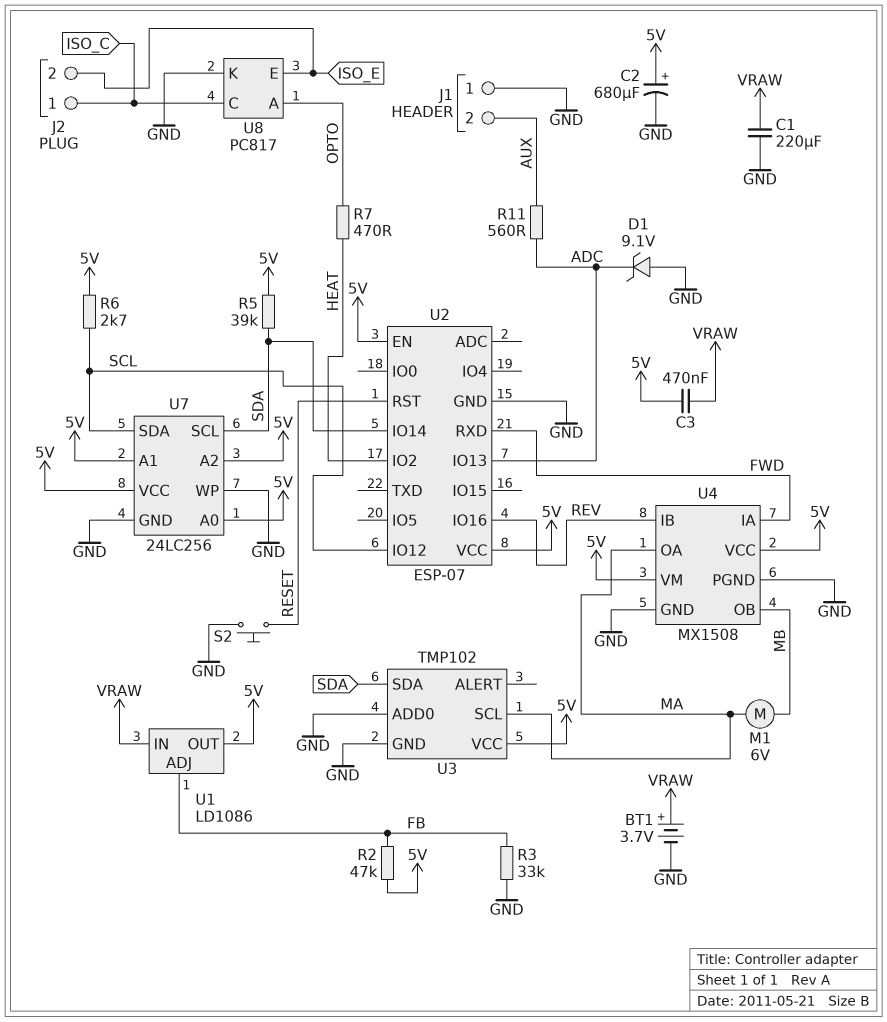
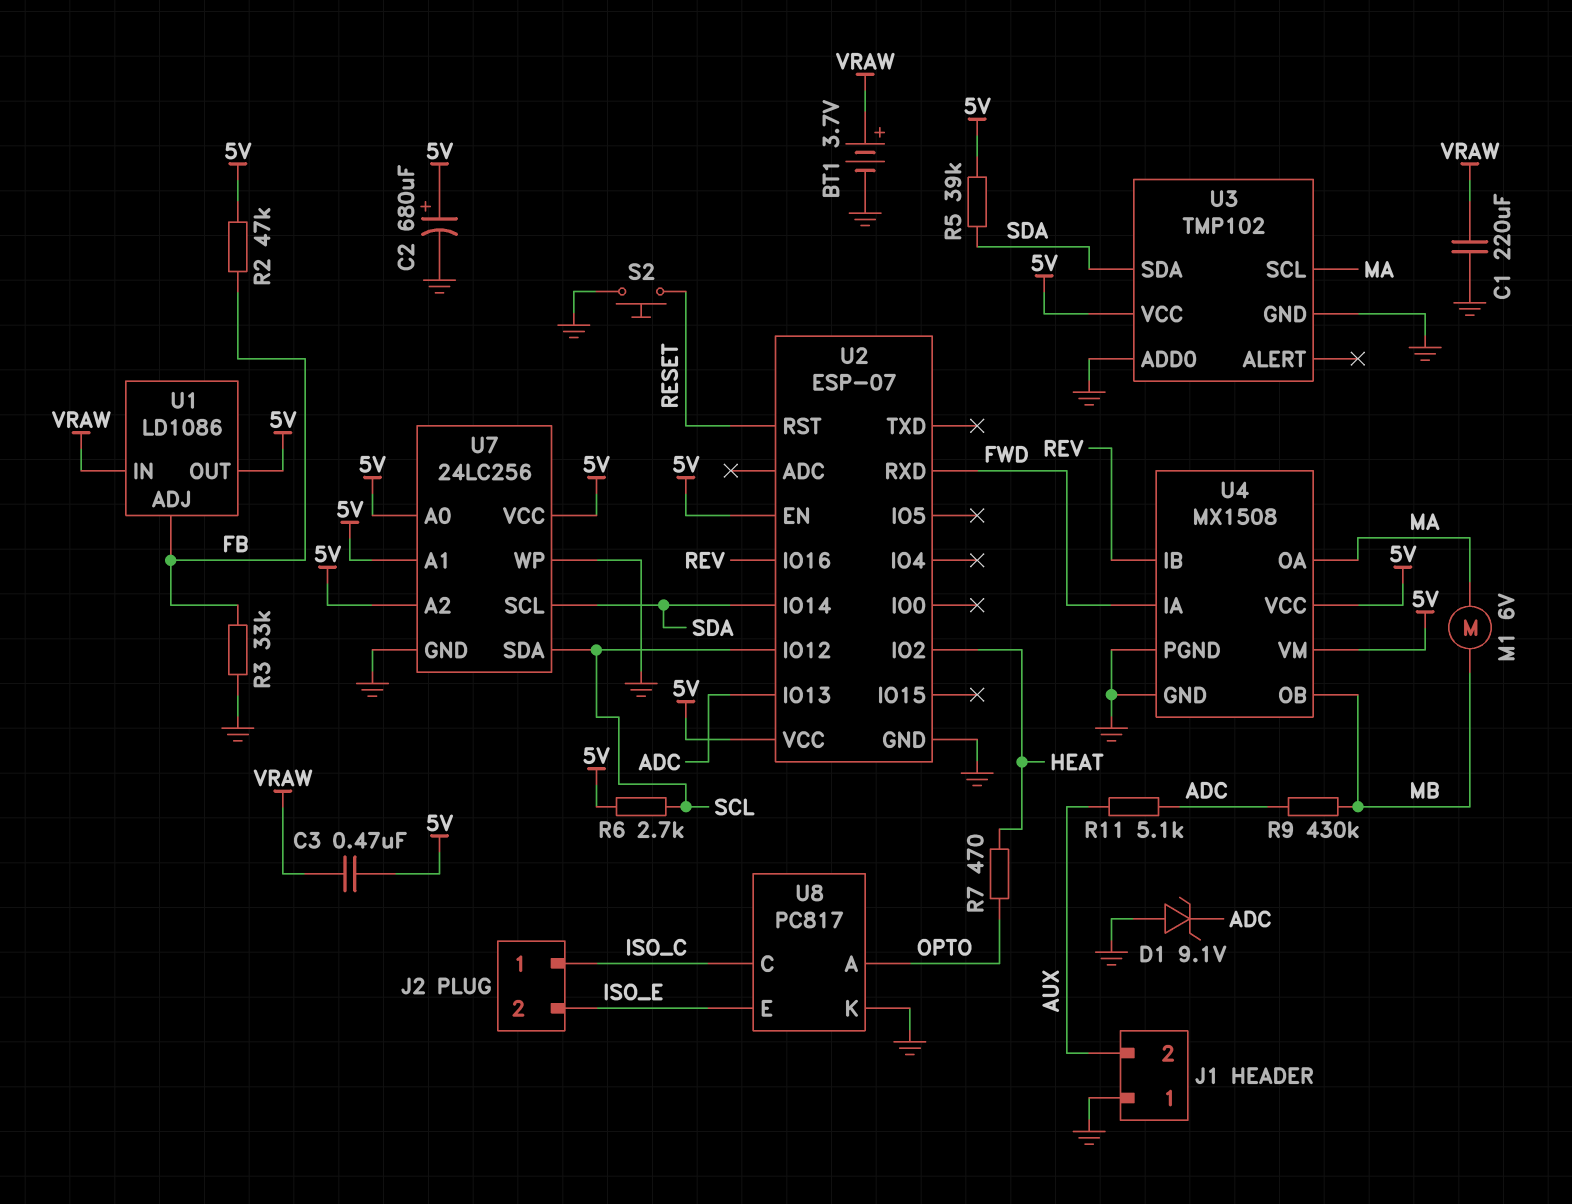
R9: none -> 430k (ADC, MB)
R11: 560 (ADC, AUX) -> 5.1k (ADC, AUX)

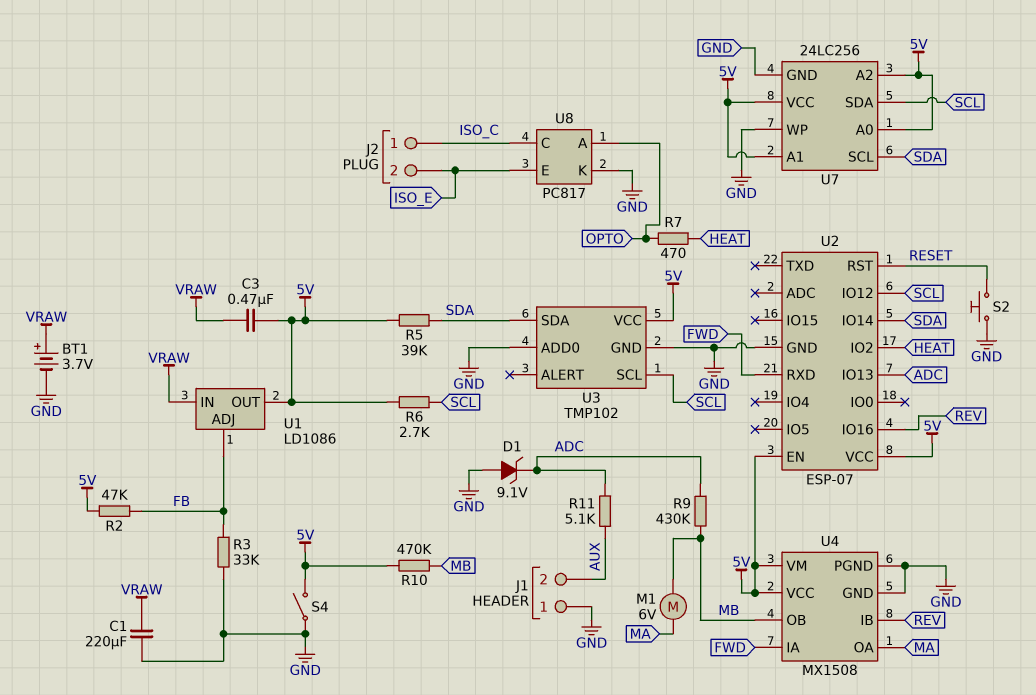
C2: 680uF (plus 5V, minus GND) -> none
R10: none -> 470k (5V, MB)
S4: none -> switch (5V, GND)
U3 pin SCL: MA -> SCL

